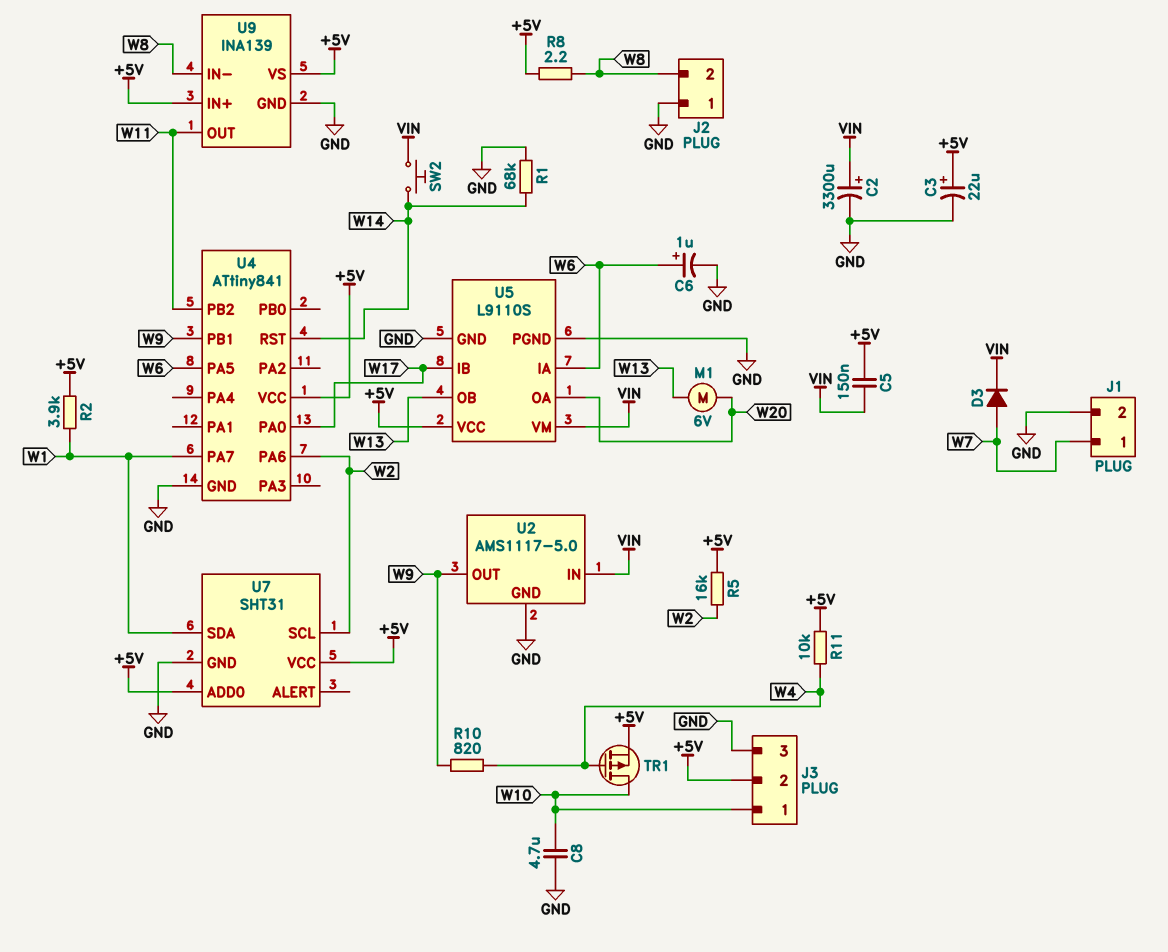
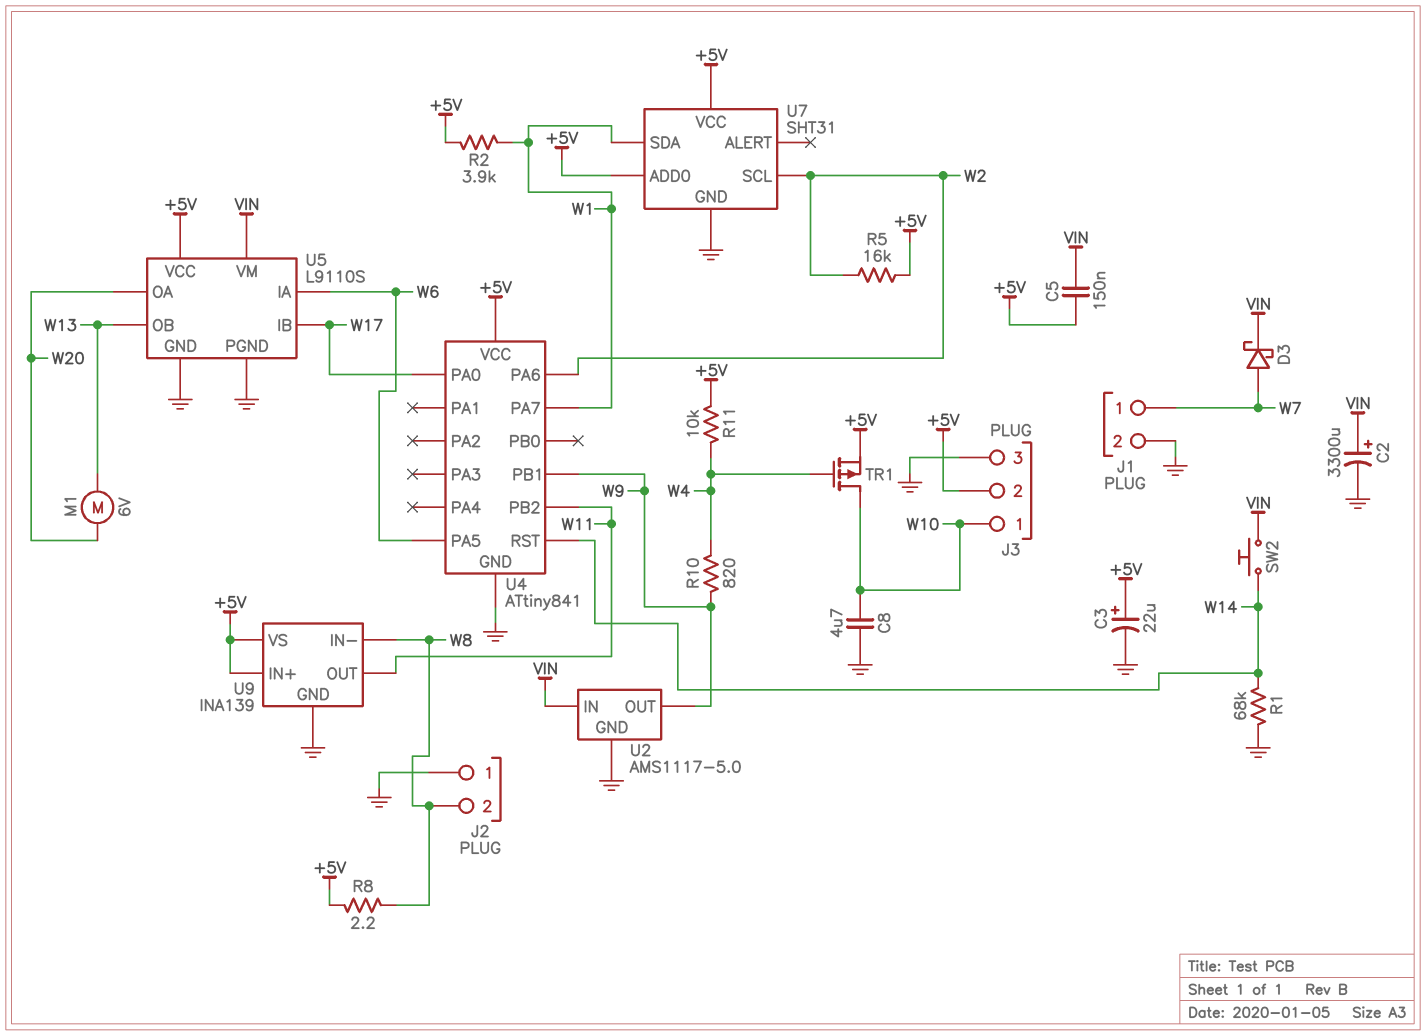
C6: 1uF (plus W6, minus GND) -> none
D3: diode (A W7, K VIN) -> schottky (A W7, K VIN)

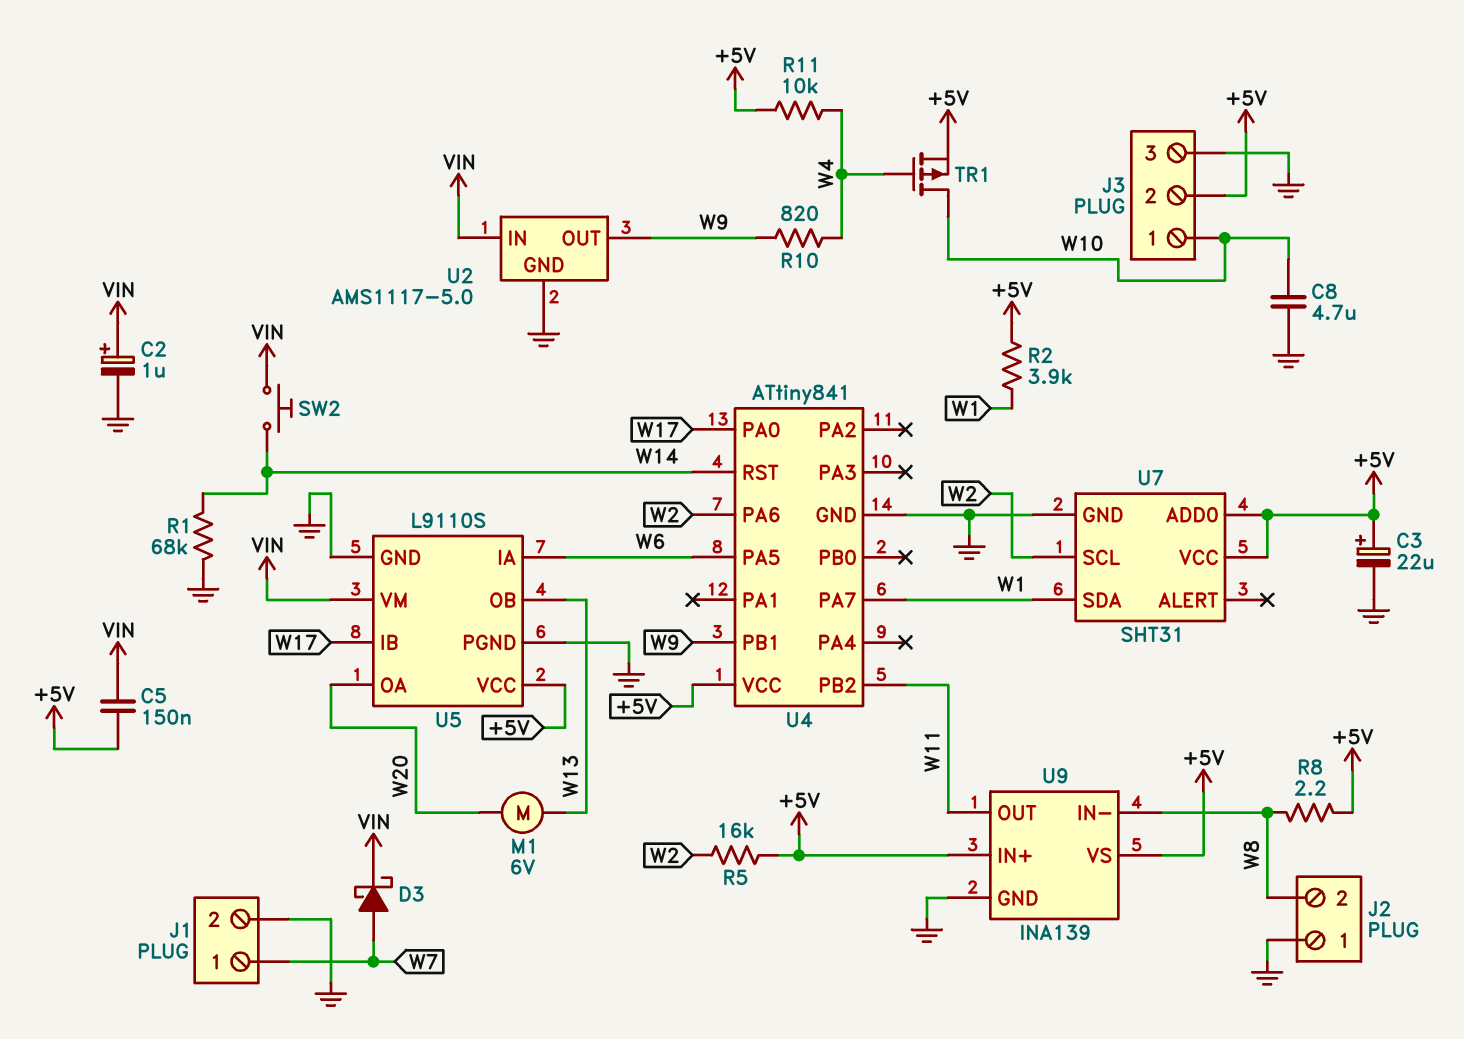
C2: 3300uF (plus VIN, minus GND) -> 1uF (plus VIN, minus GND)

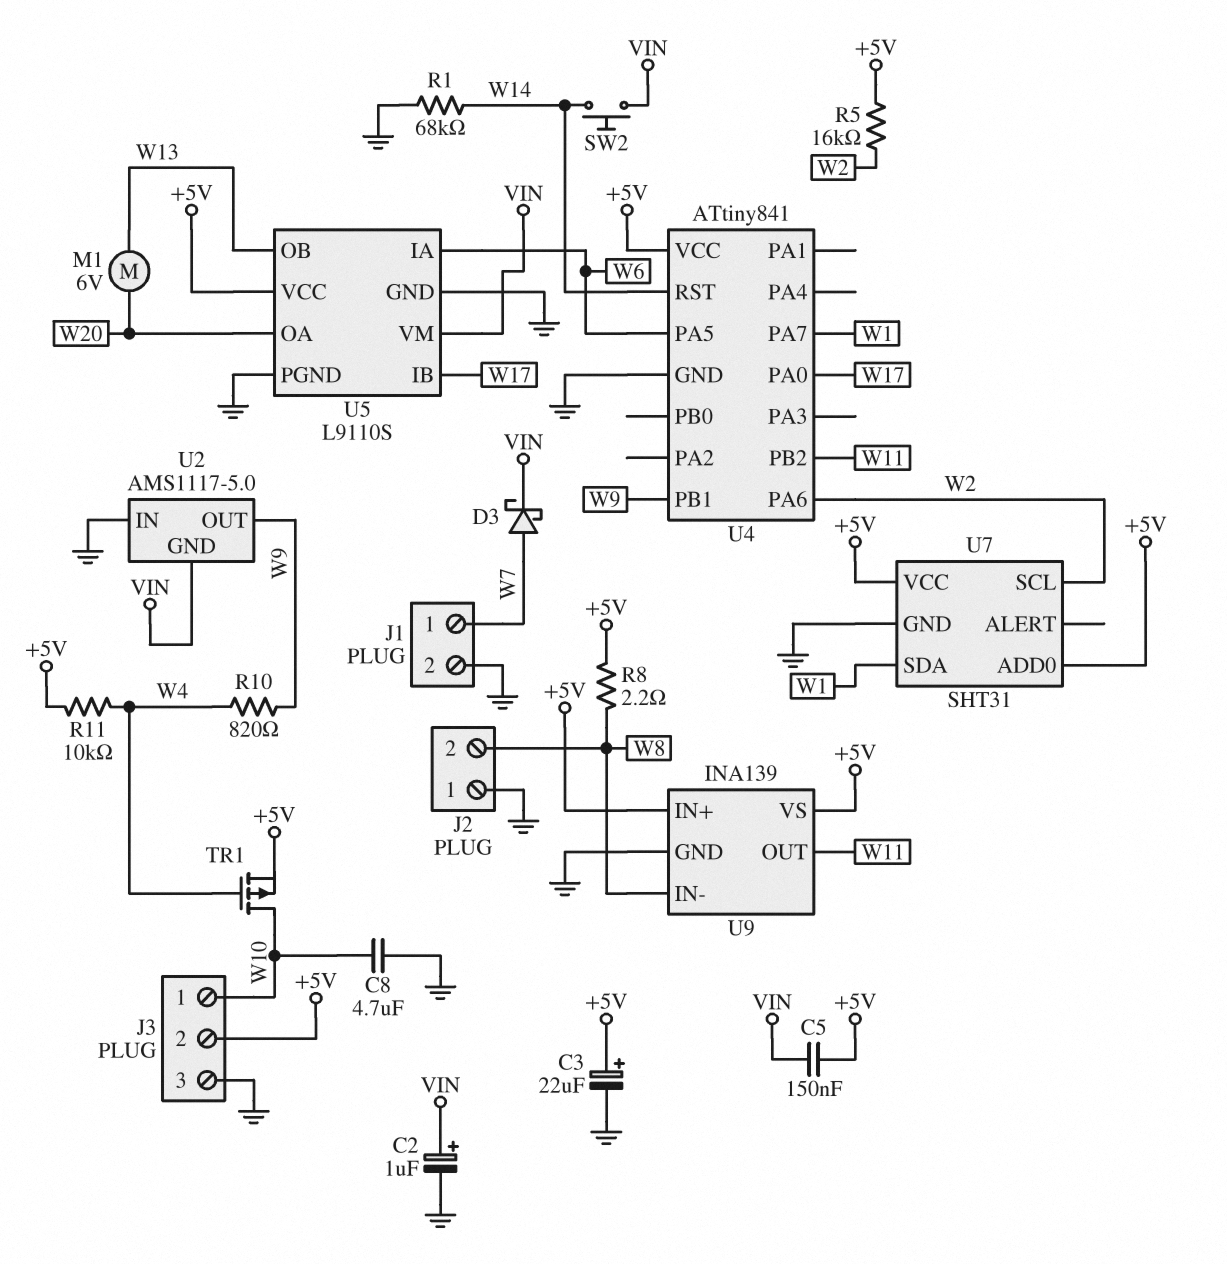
R2: 3.9k (+5V, W1) -> none
U2 pin GND: GND -> VIN
U2 pin IN: VIN -> GND

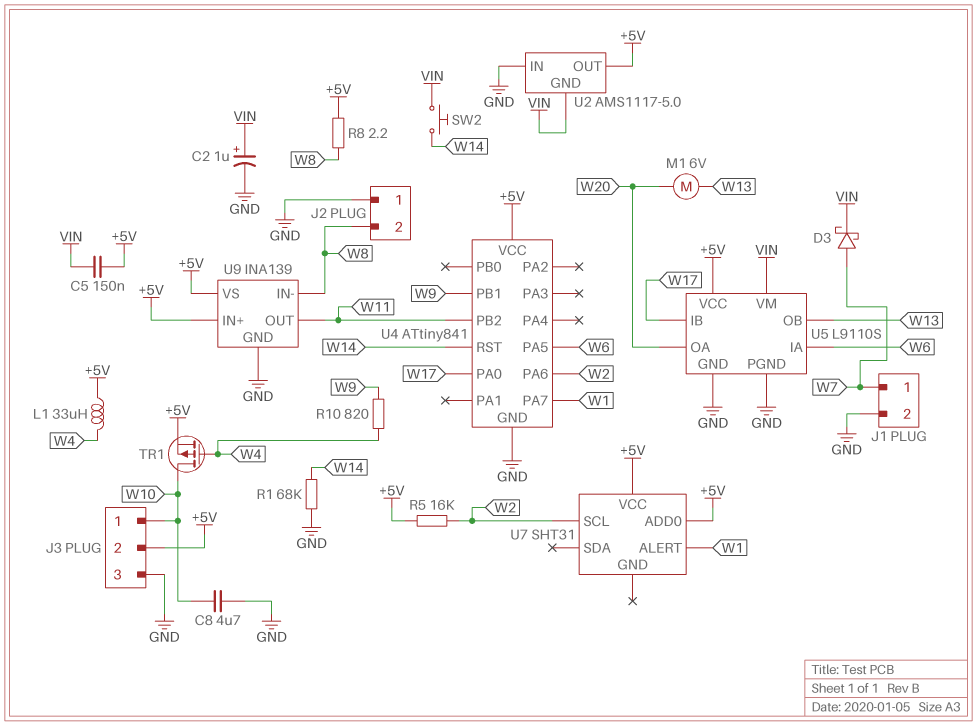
C3: 22uF (plus +5V, minus GND) -> none
L1: none -> 33uH (+5V, W4)
R11: 10k (+5V, W4) -> none
U2 pin OUT: W9 -> +5V
U7 pin ALERT: none -> W1
U7 pin GND: GND -> none
U7 pin SDA: W1 -> none

